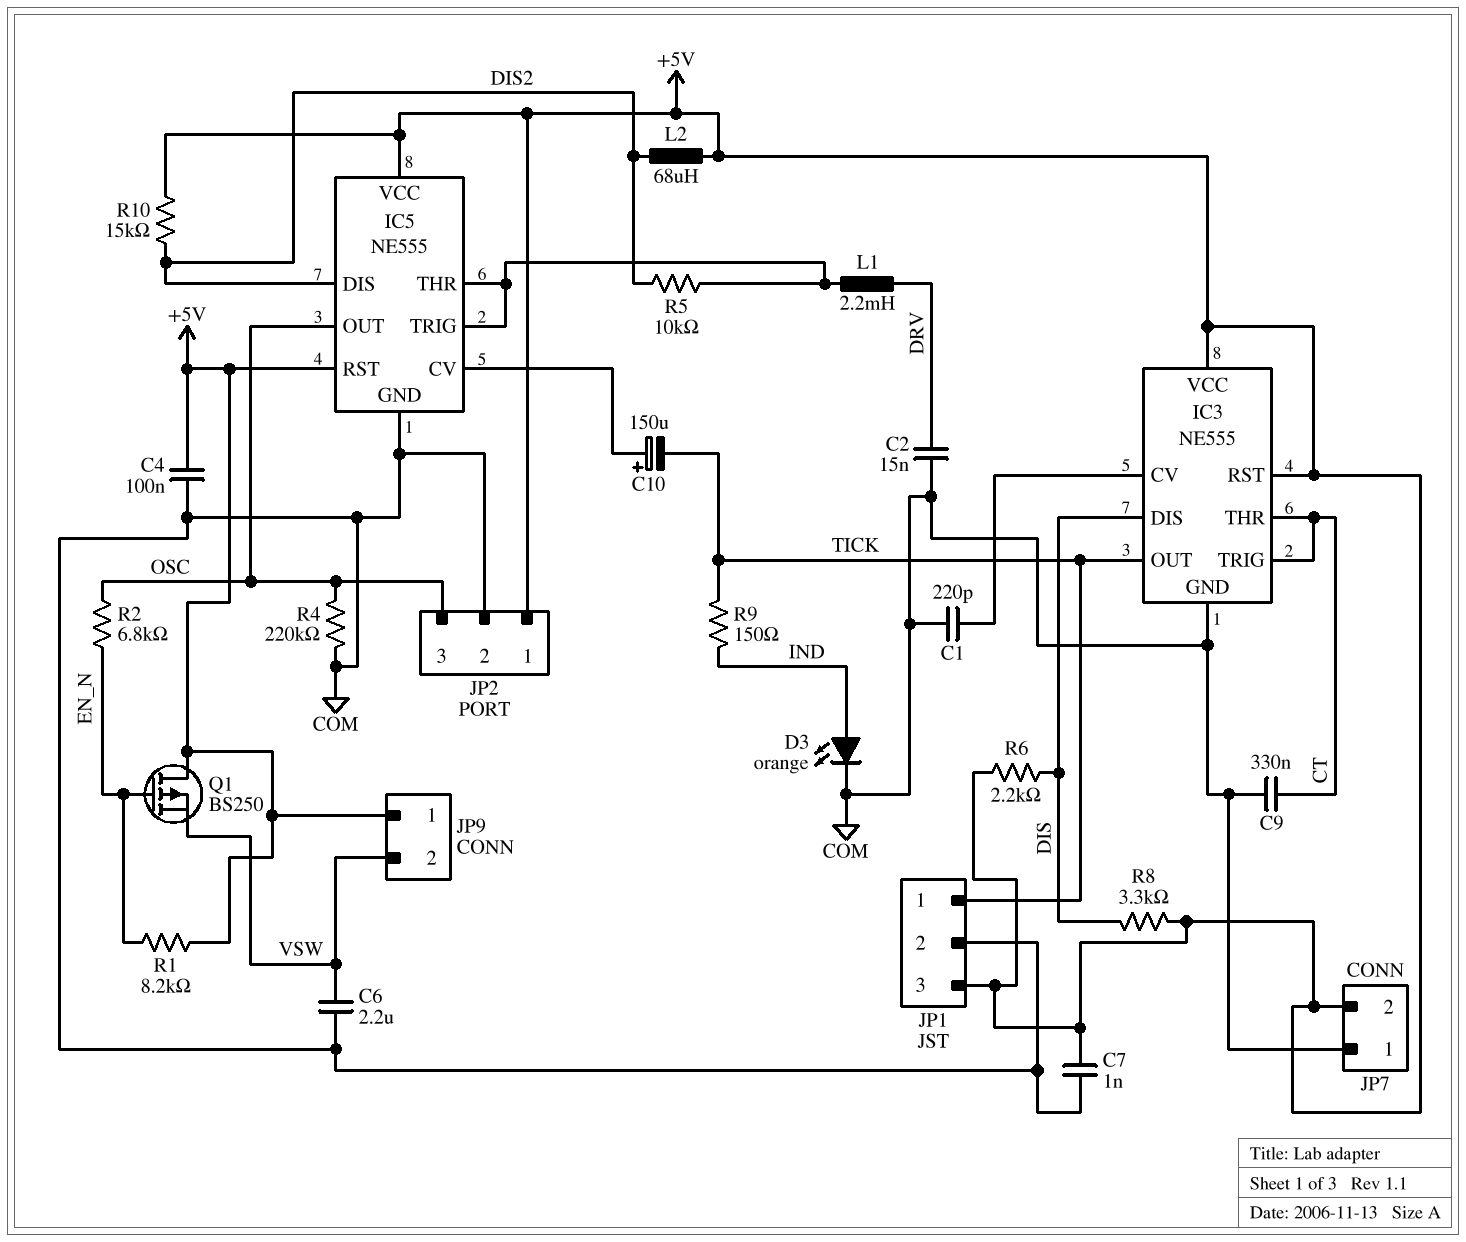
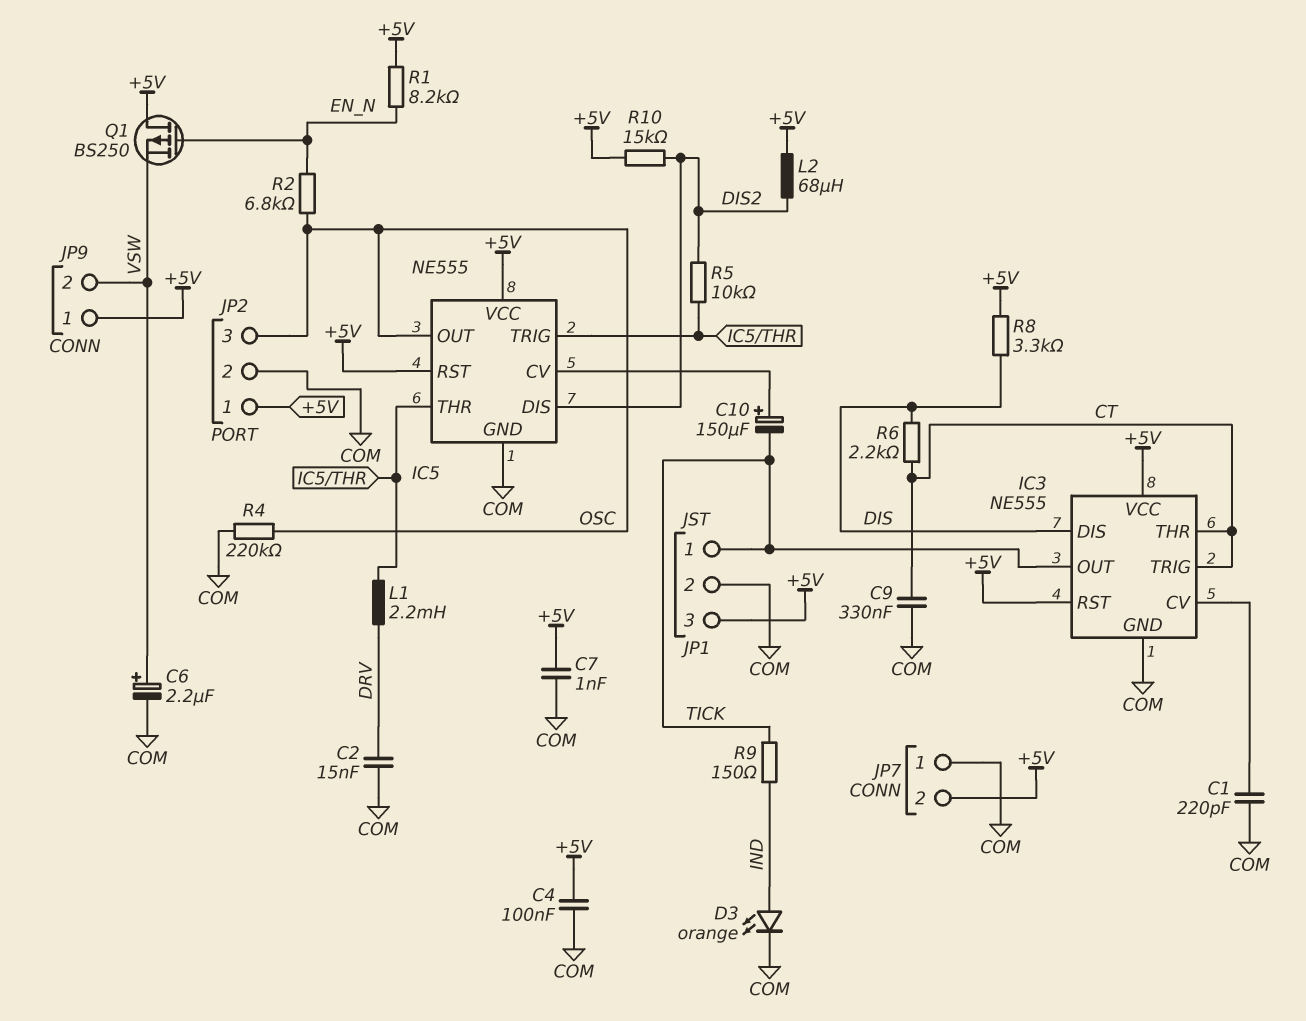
C6: 2.2uF (COM, VSW) -> 2.2uF (plus VSW, minus COM)
R6: 2.2k (+5V, DIS) -> 2.2k (CT, DIS)

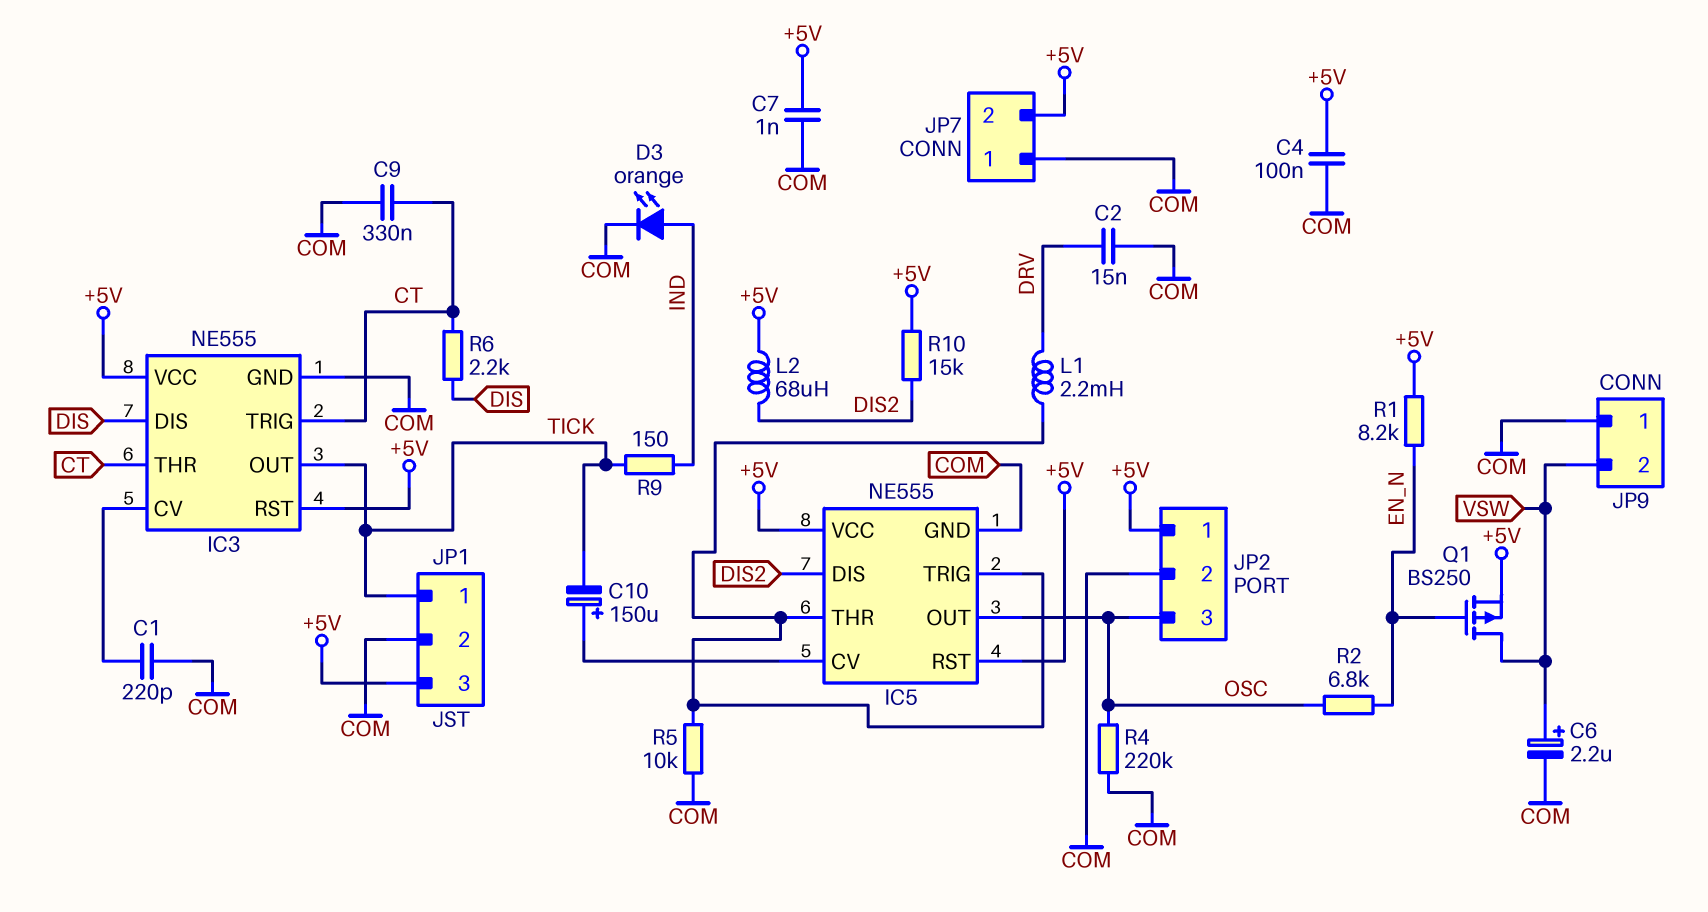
JP9 pin 1: +5V -> COM
Q1: PMOS BS250 (G EN_N, D +5V, S VSW) -> PMOS BS250 (G EN_N, D VSW, S +5V)
R5: 10k (DIS2, IC5/THR) -> 10k (COM, IC5/THR)
R8: 3.3k (+5V, DIS) -> none

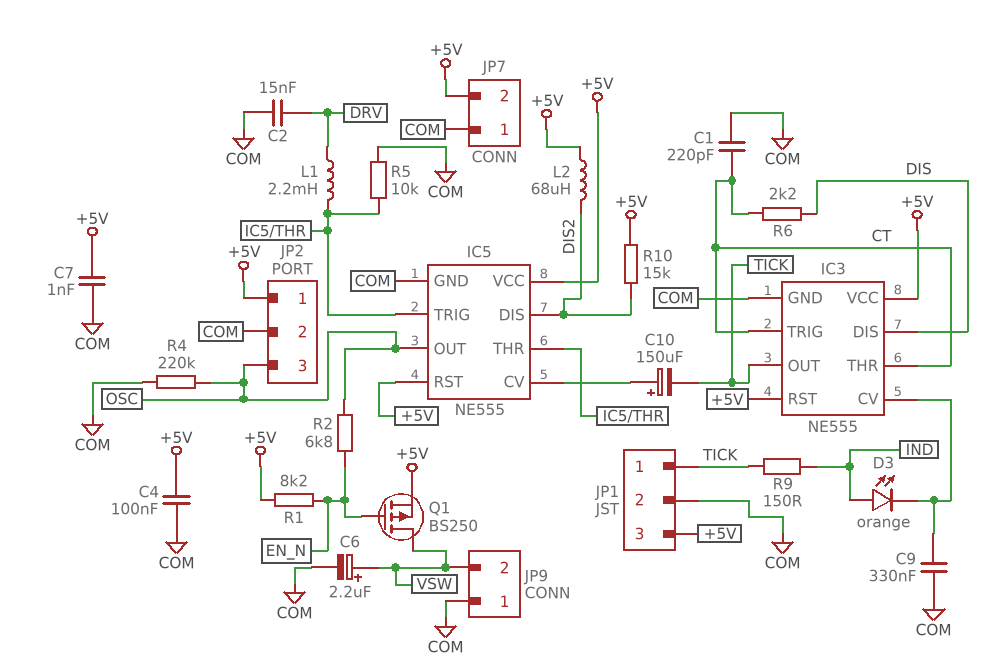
C1: 220pF (COM, IC3/CV) -> 220pF (COM, CT)
C9: 330nF (COM, CT) -> 330nF (COM, IC3/CV)
D3: LED orange (A IND, K COM) -> LED orange (A IND, K IC3/CV)

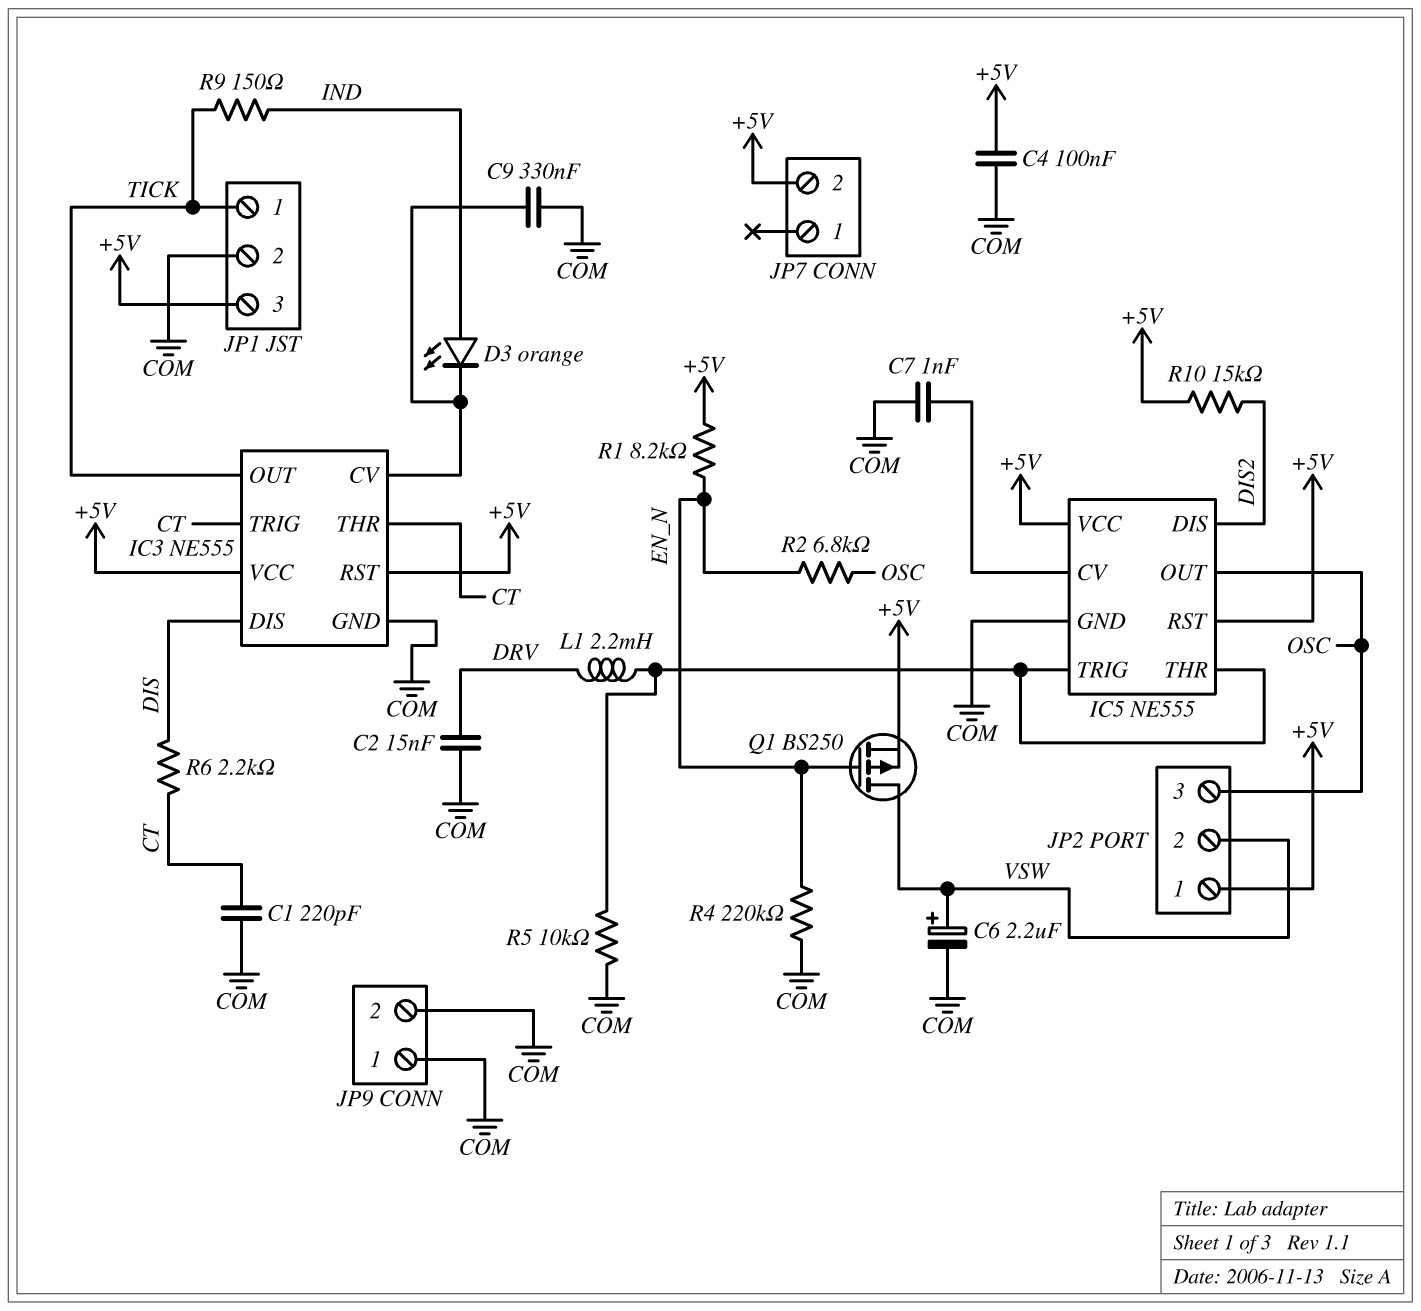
C7: 1nF (+5V, COM) -> 1nF (COM, IC5/CV)
C10: 150uF (plus IC5/CV, minus TICK) -> none
JP2 pin 2: COM -> VSW
JP7 pin 1: COM -> none
JP9 pin 2: VSW -> COM
L2: 68uH (+5V, DIS2) -> none
R4: 220k (COM, OSC) -> 220k (COM, EN_N)

